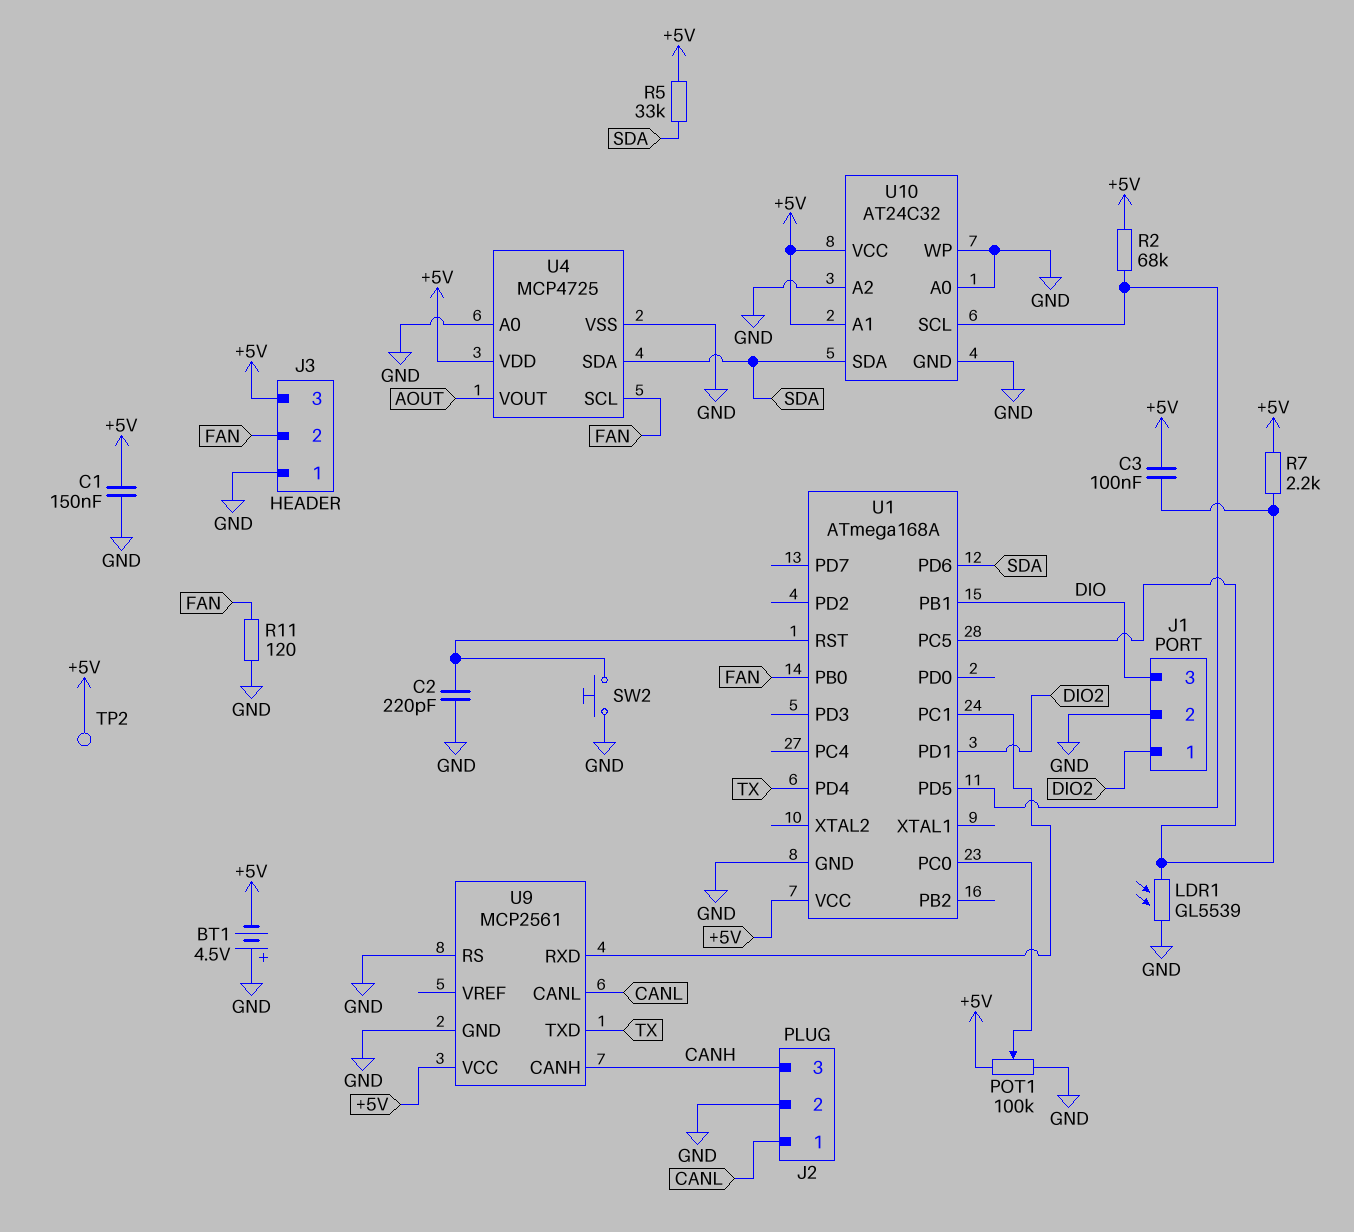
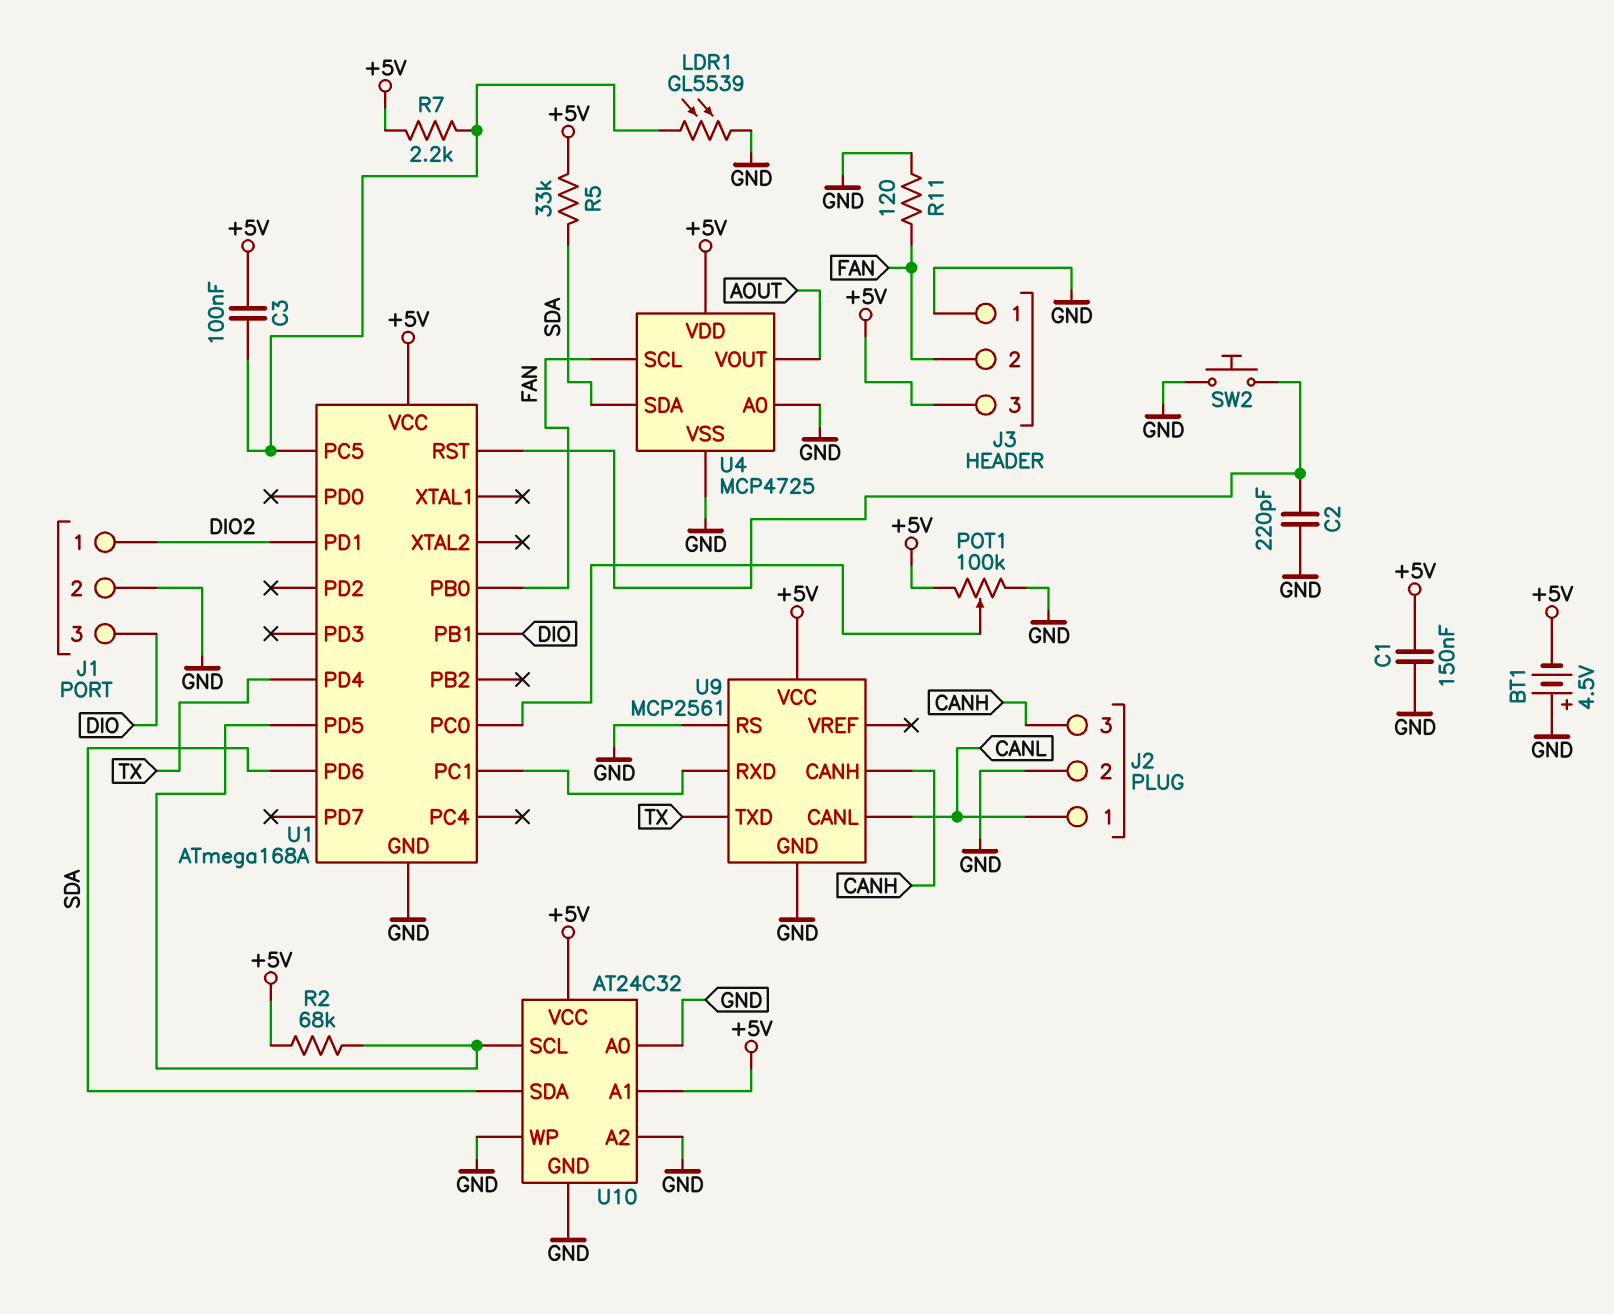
TP2: test point (+5V) -> none

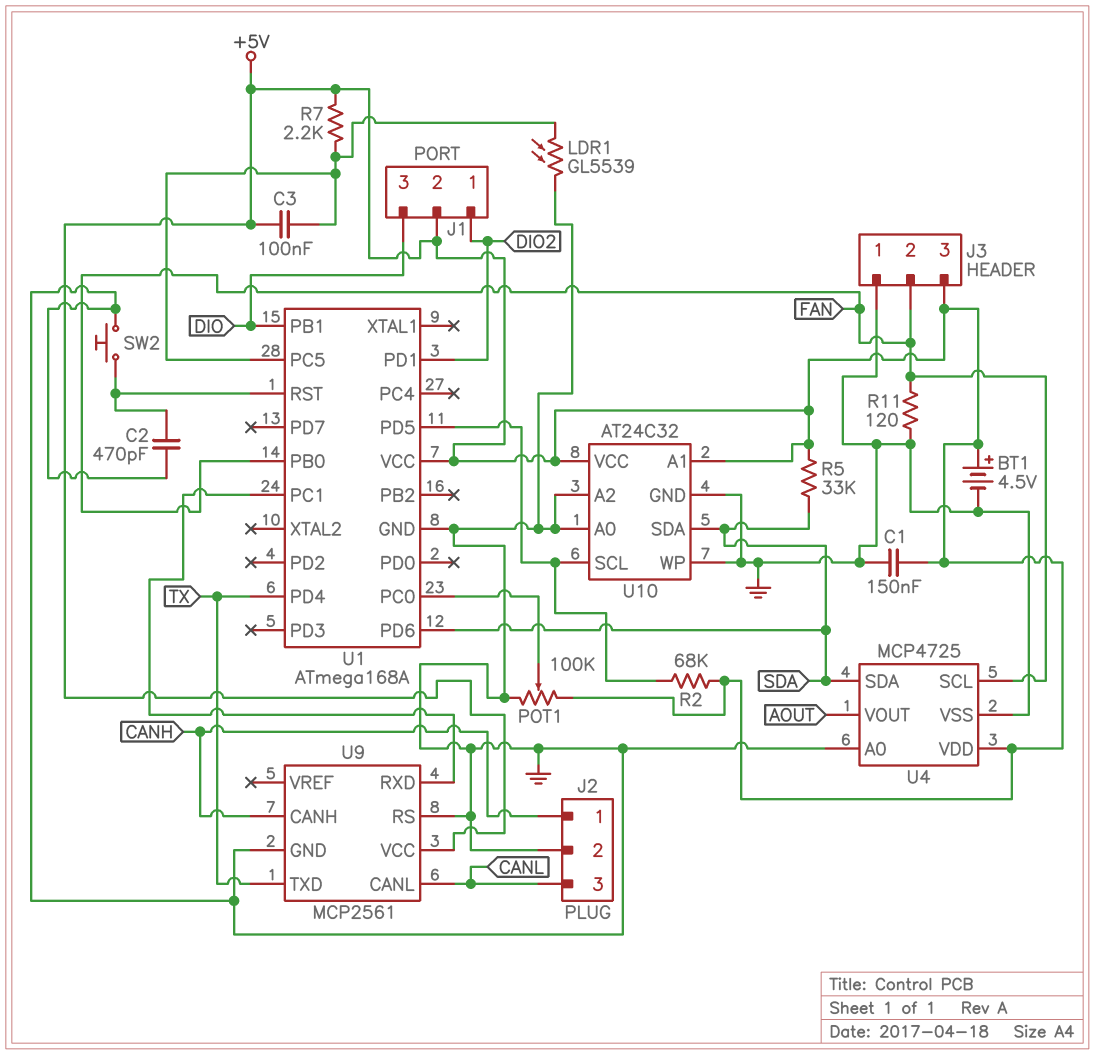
BT1: 4.5V (plus GND, minus +5V) -> 4.5V (plus +5V, minus GND)
C2: 220pF (GND, U1/RST) -> 470pF (GND, U1/RST)
J1 pin 2: GND -> +5V
J2 pin 1: CANL -> CANH
J2 pin 3: CANH -> CANL

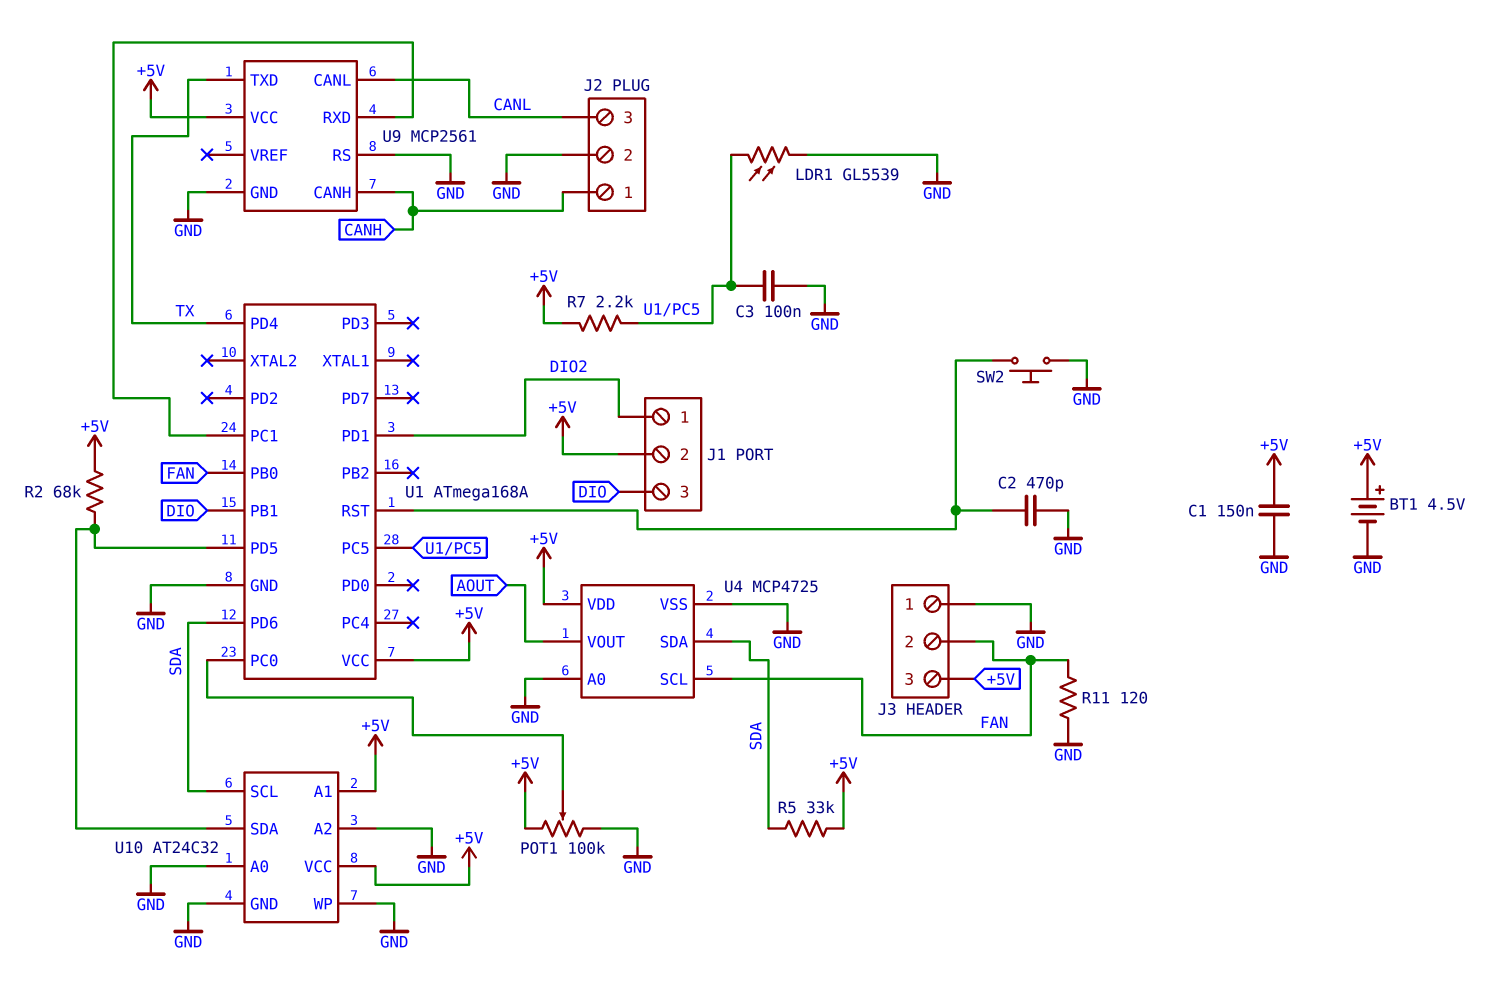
C3: 100nF (+5V, U1/PC5) -> 100nF (GND, U1/PC5)
U10 pin SCL: U1/PD5 -> SDA
U10 pin SDA: SDA -> U1/PD5

